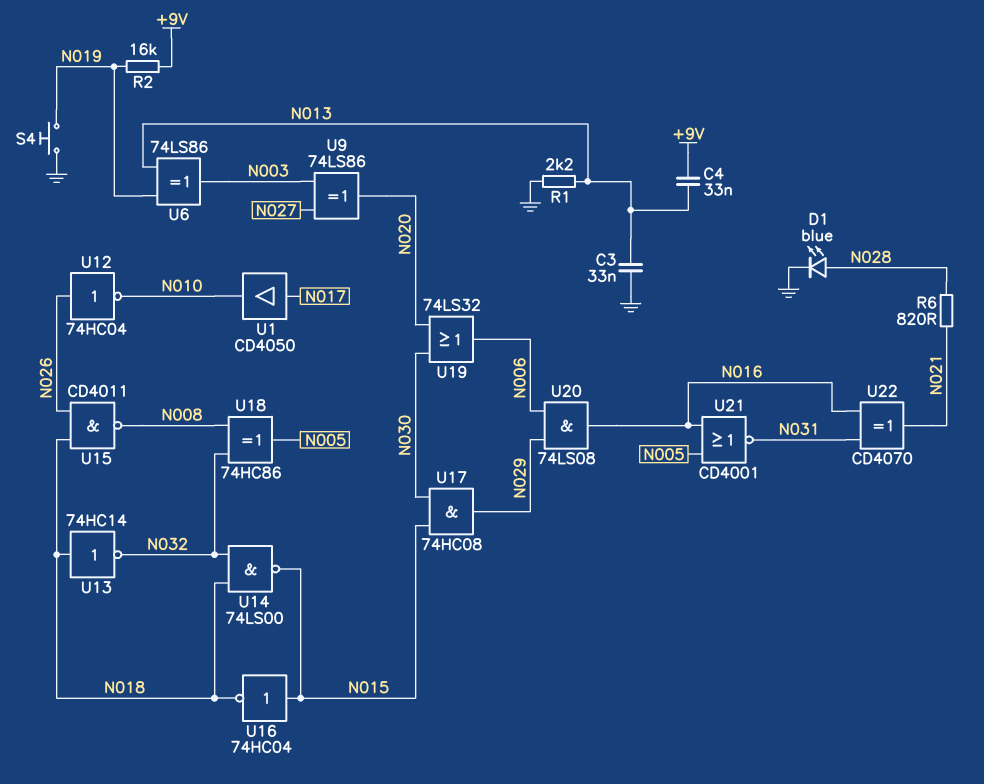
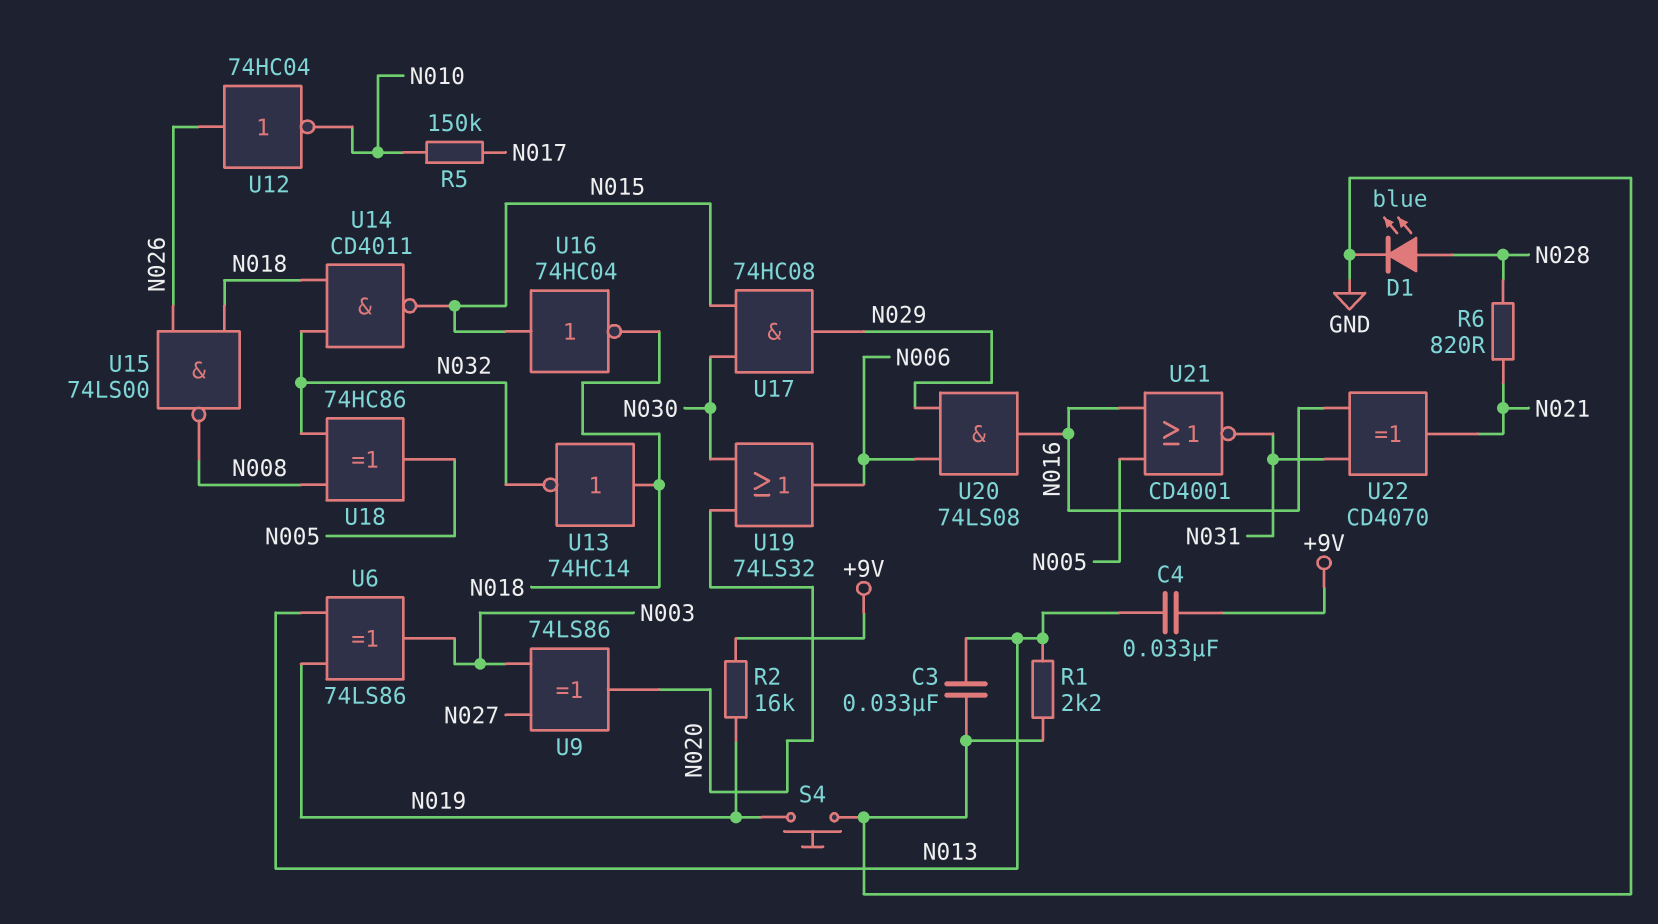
R5: none -> 150k (N010, N017)
U1: buffer CD4050 (in N017, out N010) -> none
U14: NAND 74LS00 (in N018, in N032, out N015) -> NAND CD4011 (in N018, in N032, out N015)
U15: NAND CD4011 (in N018, in N026, out N008) -> NAND 74LS00 (in N018, in N026, out N008)

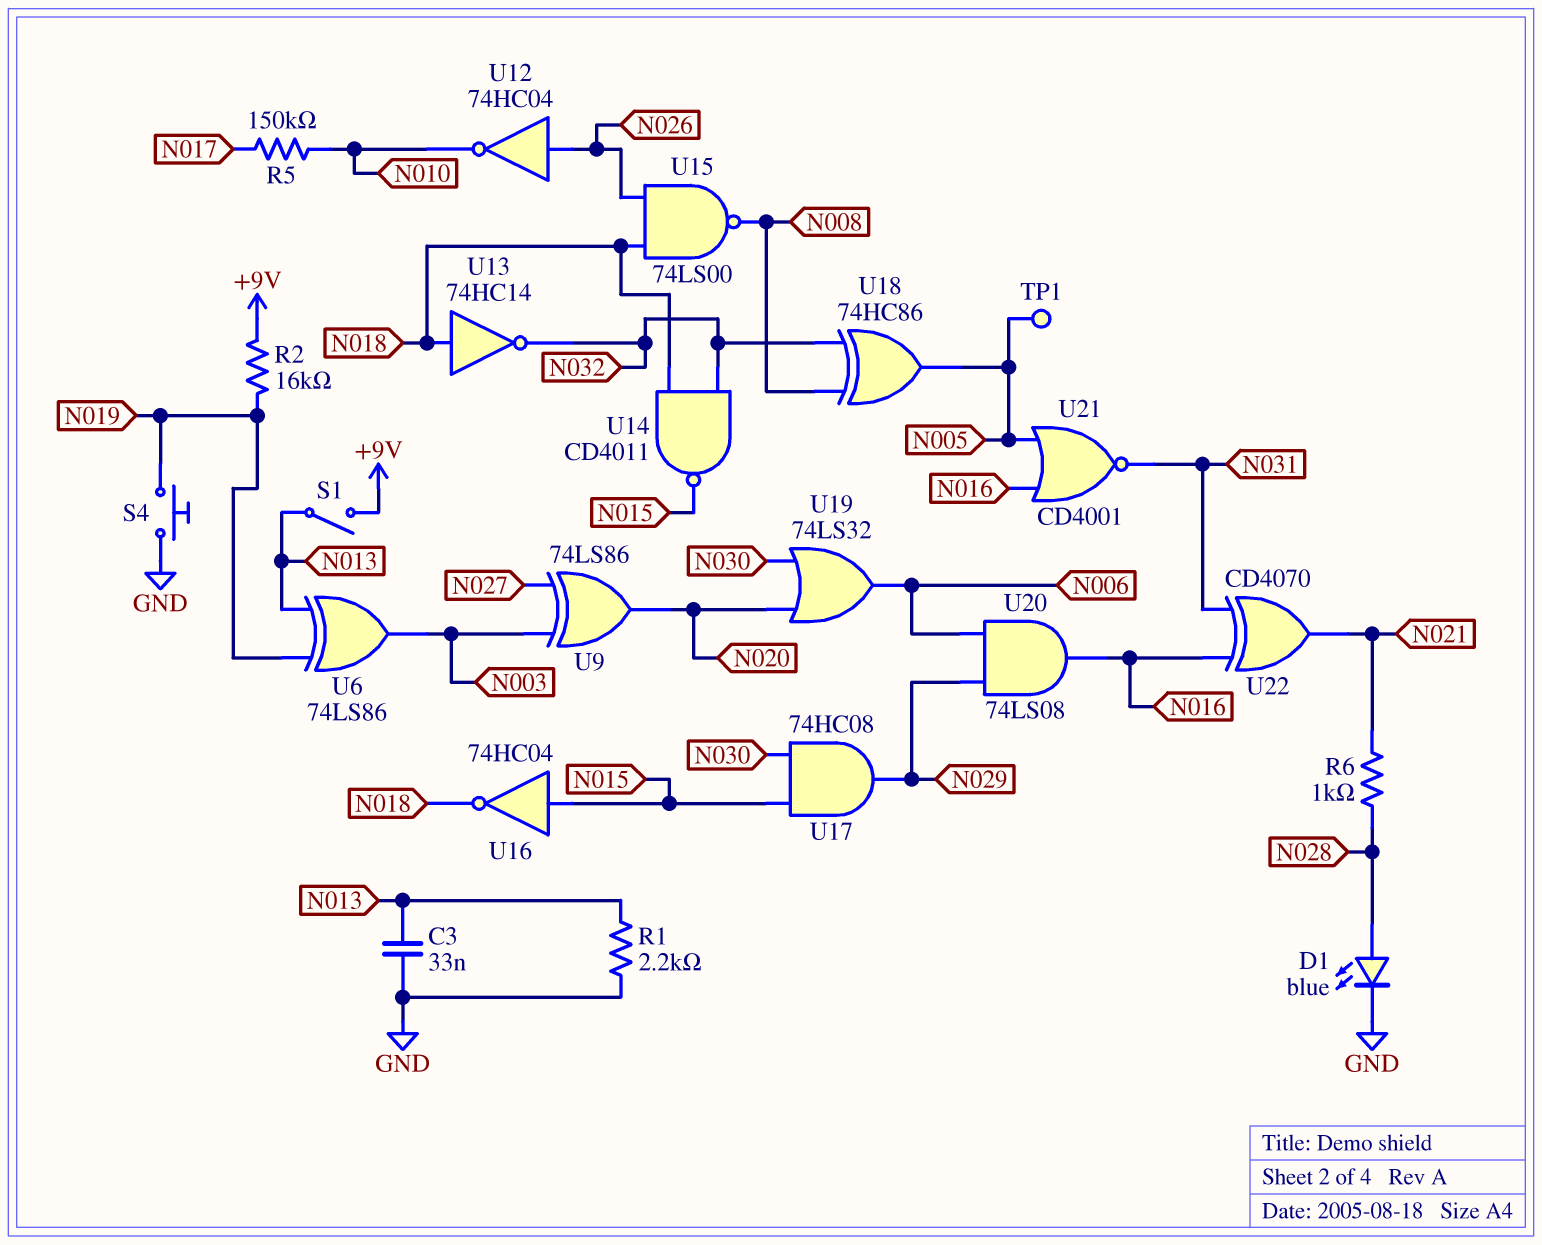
C4: 33nF (+9V, N013) -> none
R6: 820 (N021, N028) -> 1k (N021, N028)
S1: none -> switch (+9V, N013)
TP1: none -> test point (N005)

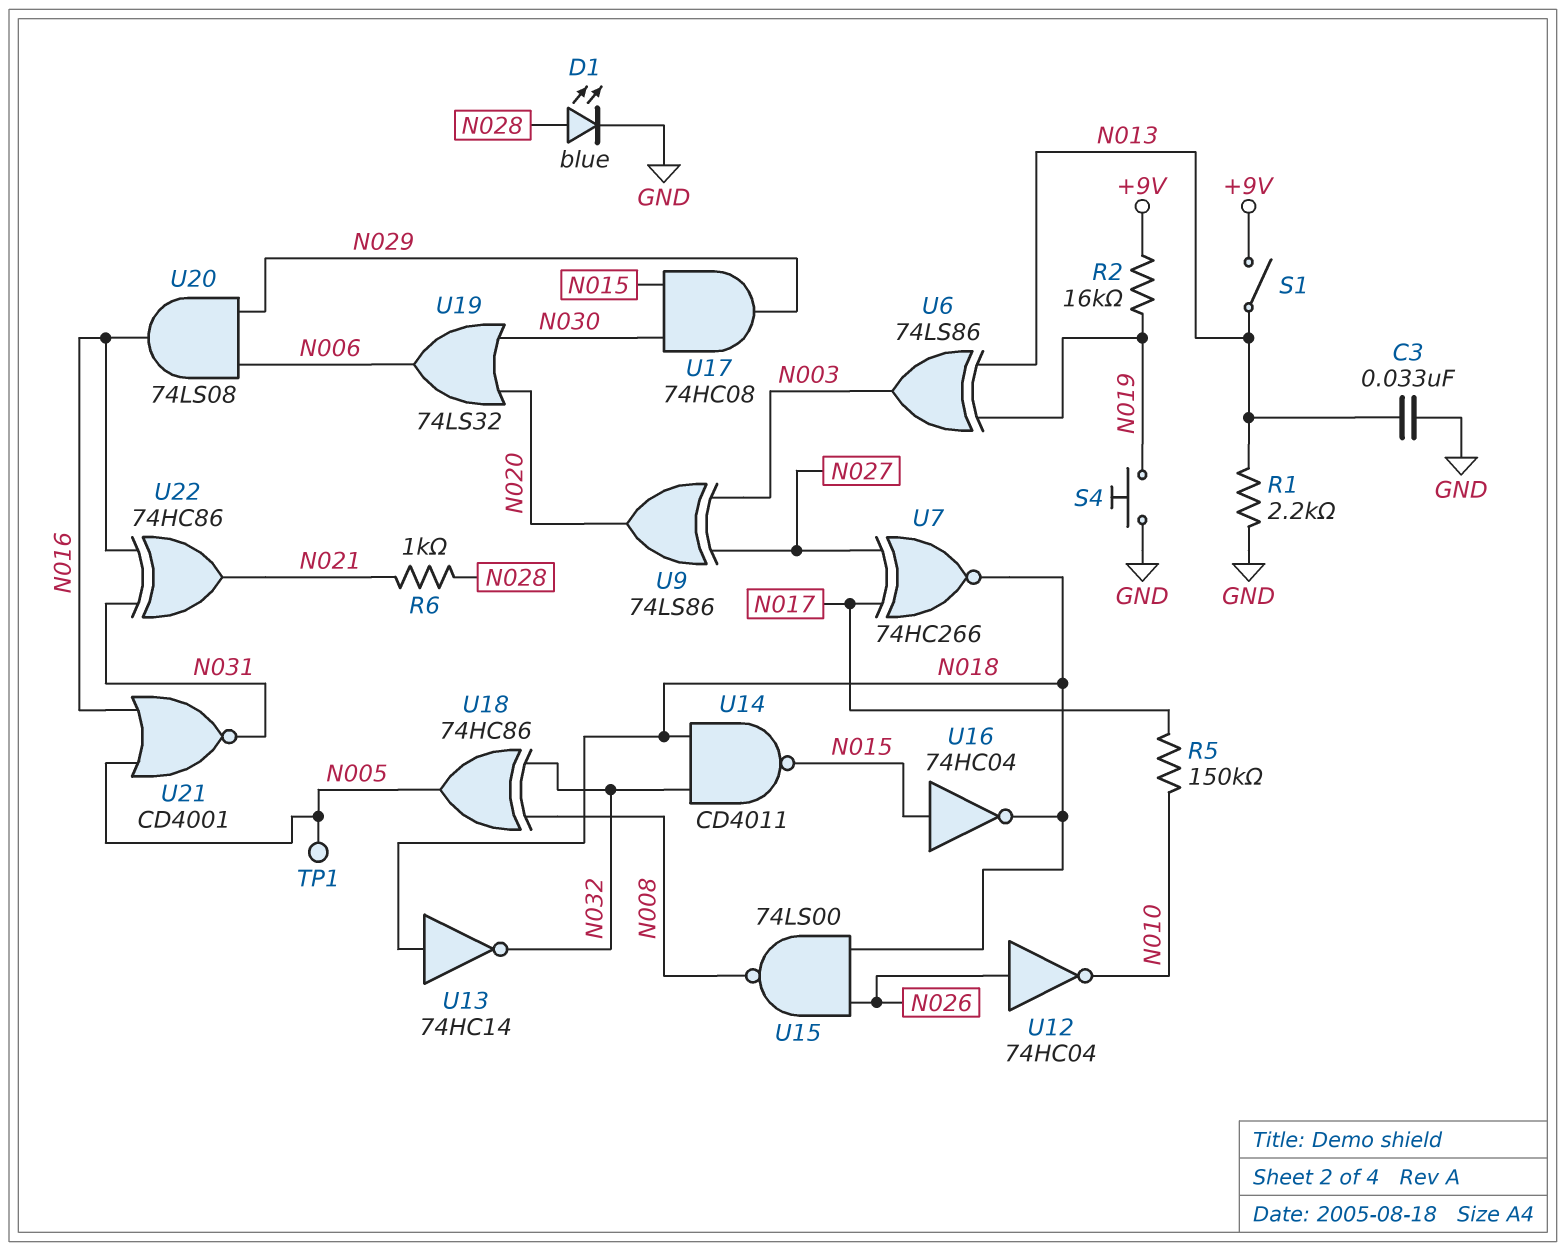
U7: none -> XNOR 74HC266 (in N017, in N027, out N018)
U22: XOR CD4070 (in N016, in N031, out N021) -> XOR 74HC86 (in N016, in N031, out N021)

